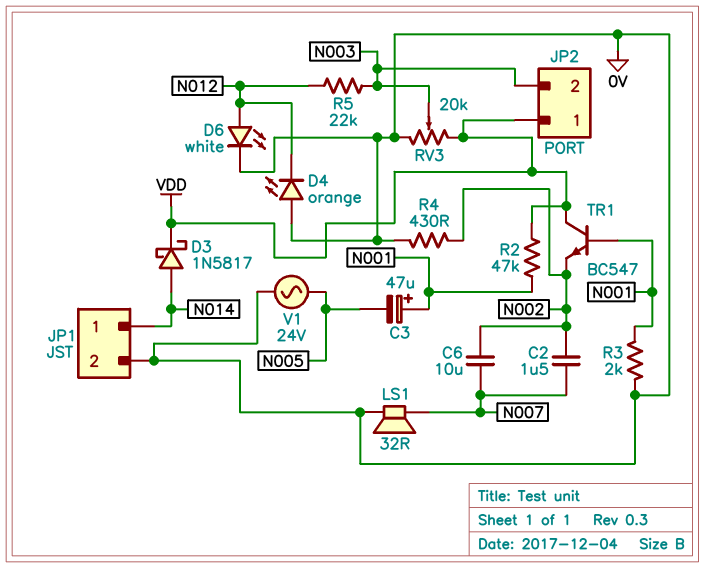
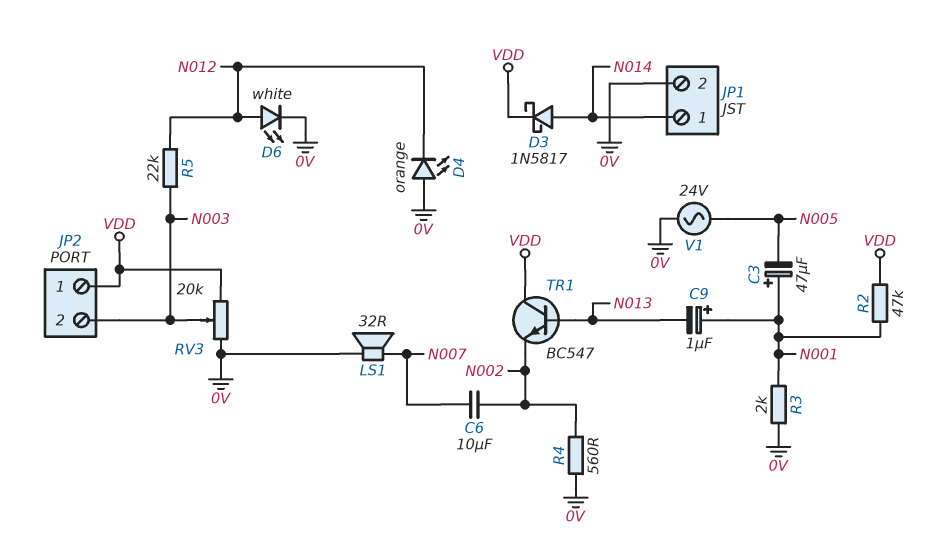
C2: 1.5uF (N002, N007) -> none
C9: none -> 1uF (plus N001, minus N013)
R4: 430 (0V, N002) -> 560 (0V, N002)
TR1: NPN BC547 (B N001, C VDD, E N002) -> NPN BC547 (B N013, C VDD, E N002)

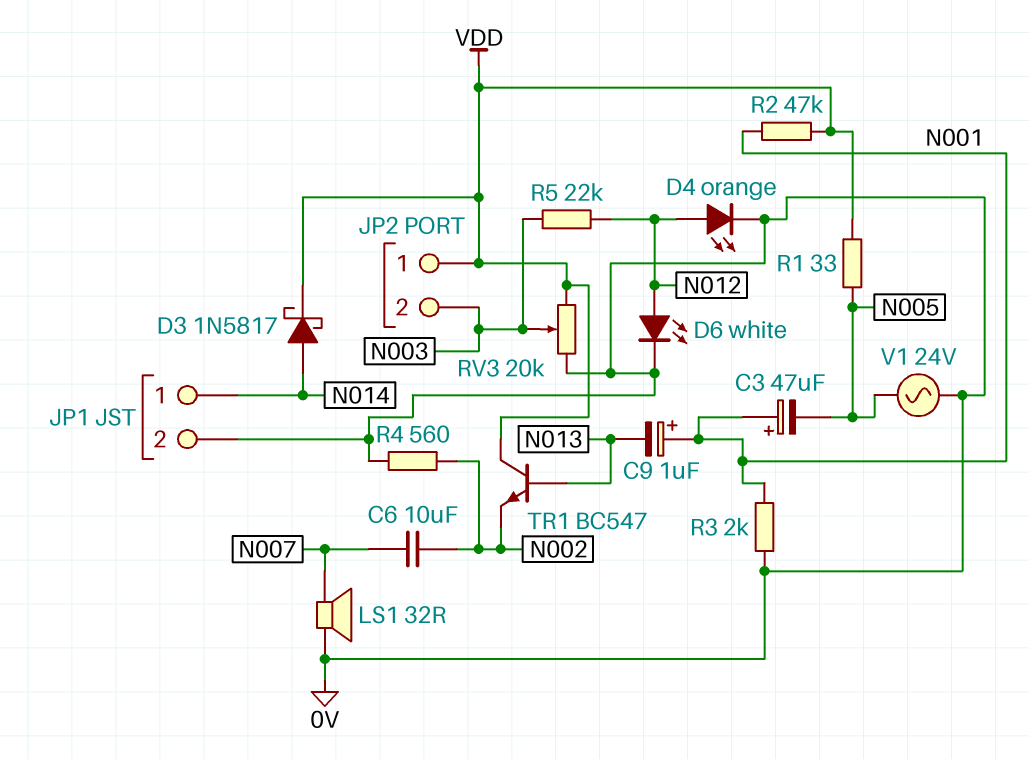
D4: LED orange (A 0V, K N012) -> LED orange (A N012, K 0V)
R1: none -> 33 (N005, VDD)

